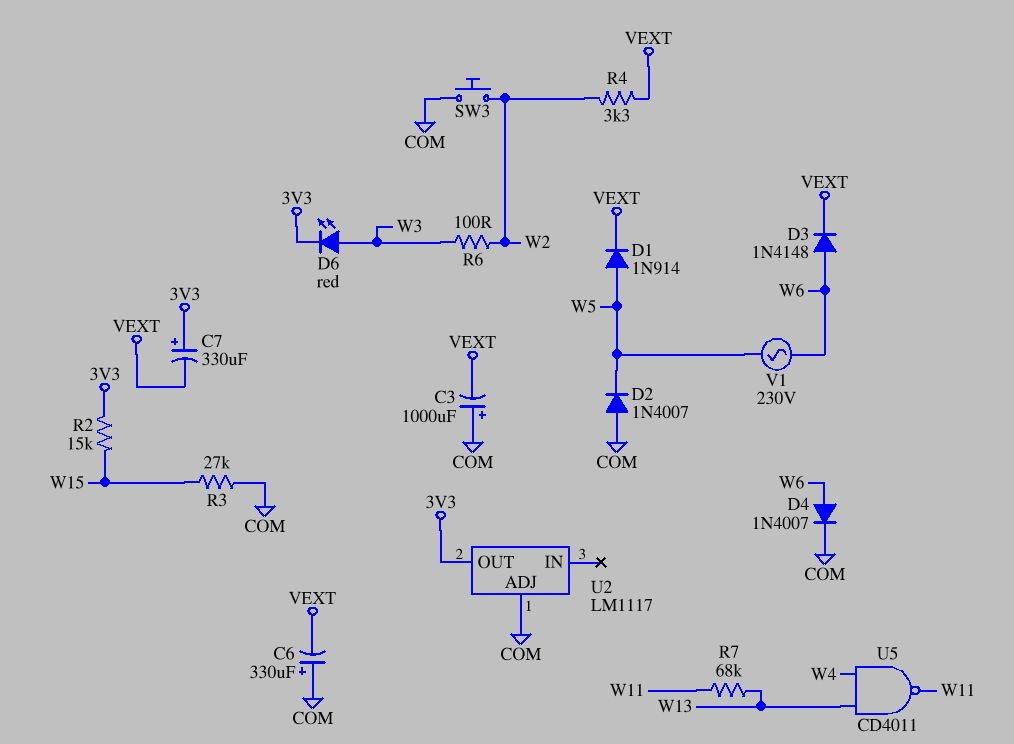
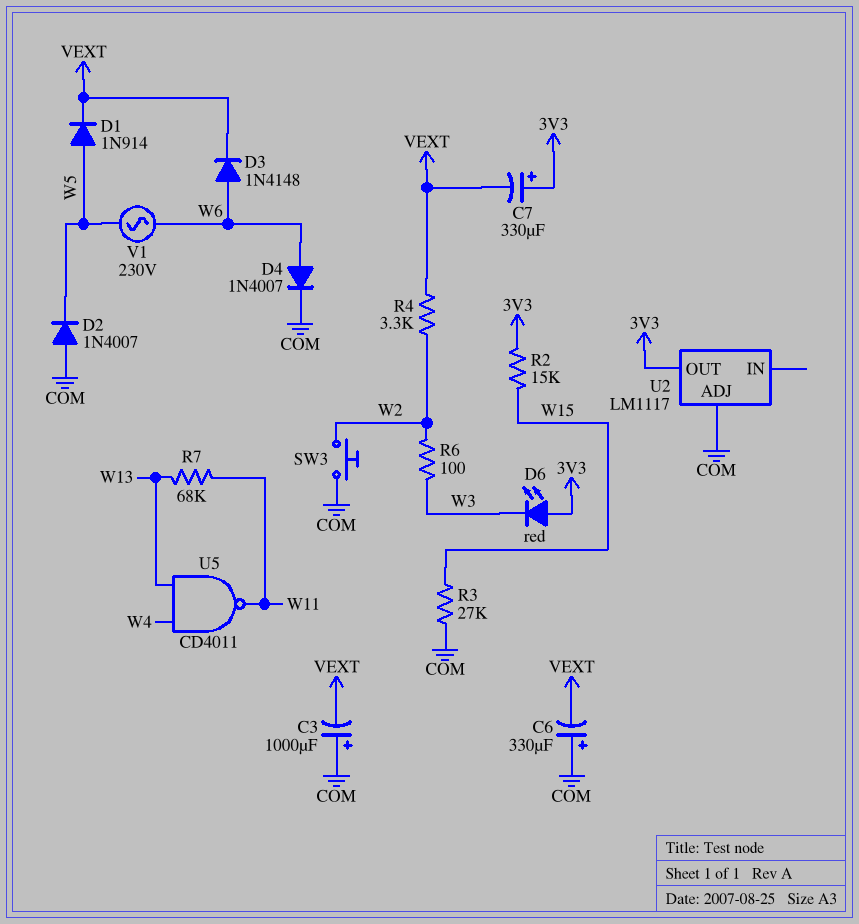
D6: LED red (A W3, K 3V3) -> LED red (A 3V3, K W3)

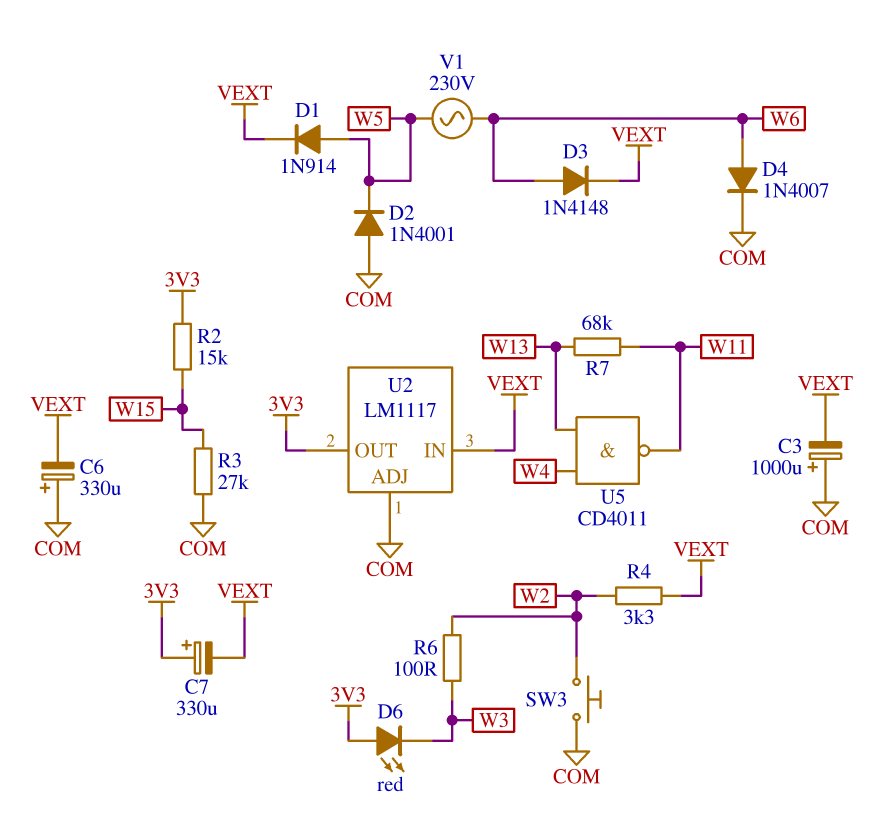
D2: diode 1N4007 (A COM, K W5) -> diode 1N4001 (A COM, K W5)
U2 pin IN: none -> VEXT

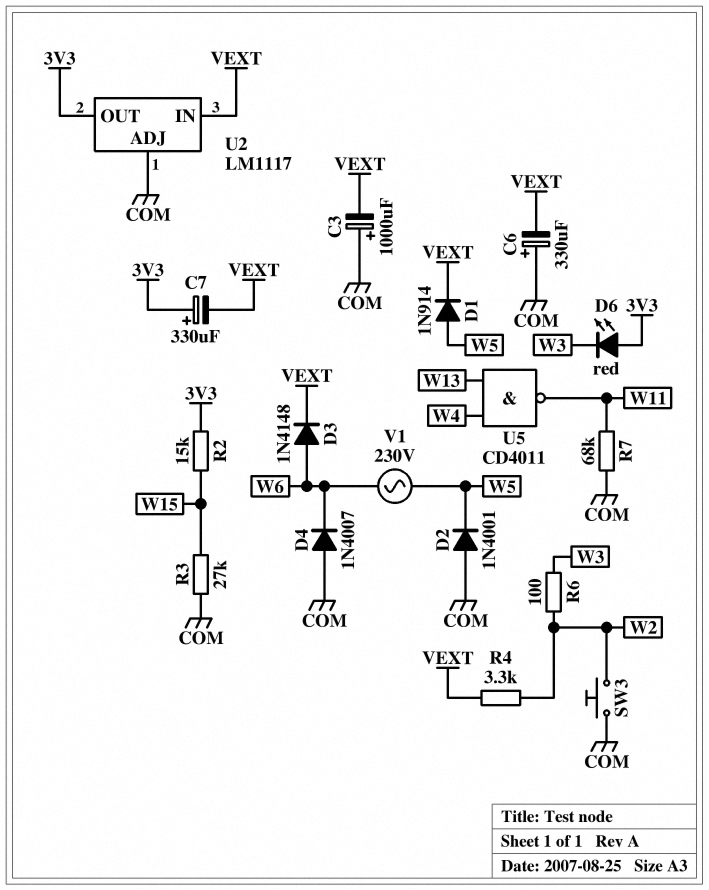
D4: diode 1N4007 (A W6, K COM) -> diode 1N4007 (A COM, K W6)
R7: 68k (W11, W13) -> 68k (COM, W11)

